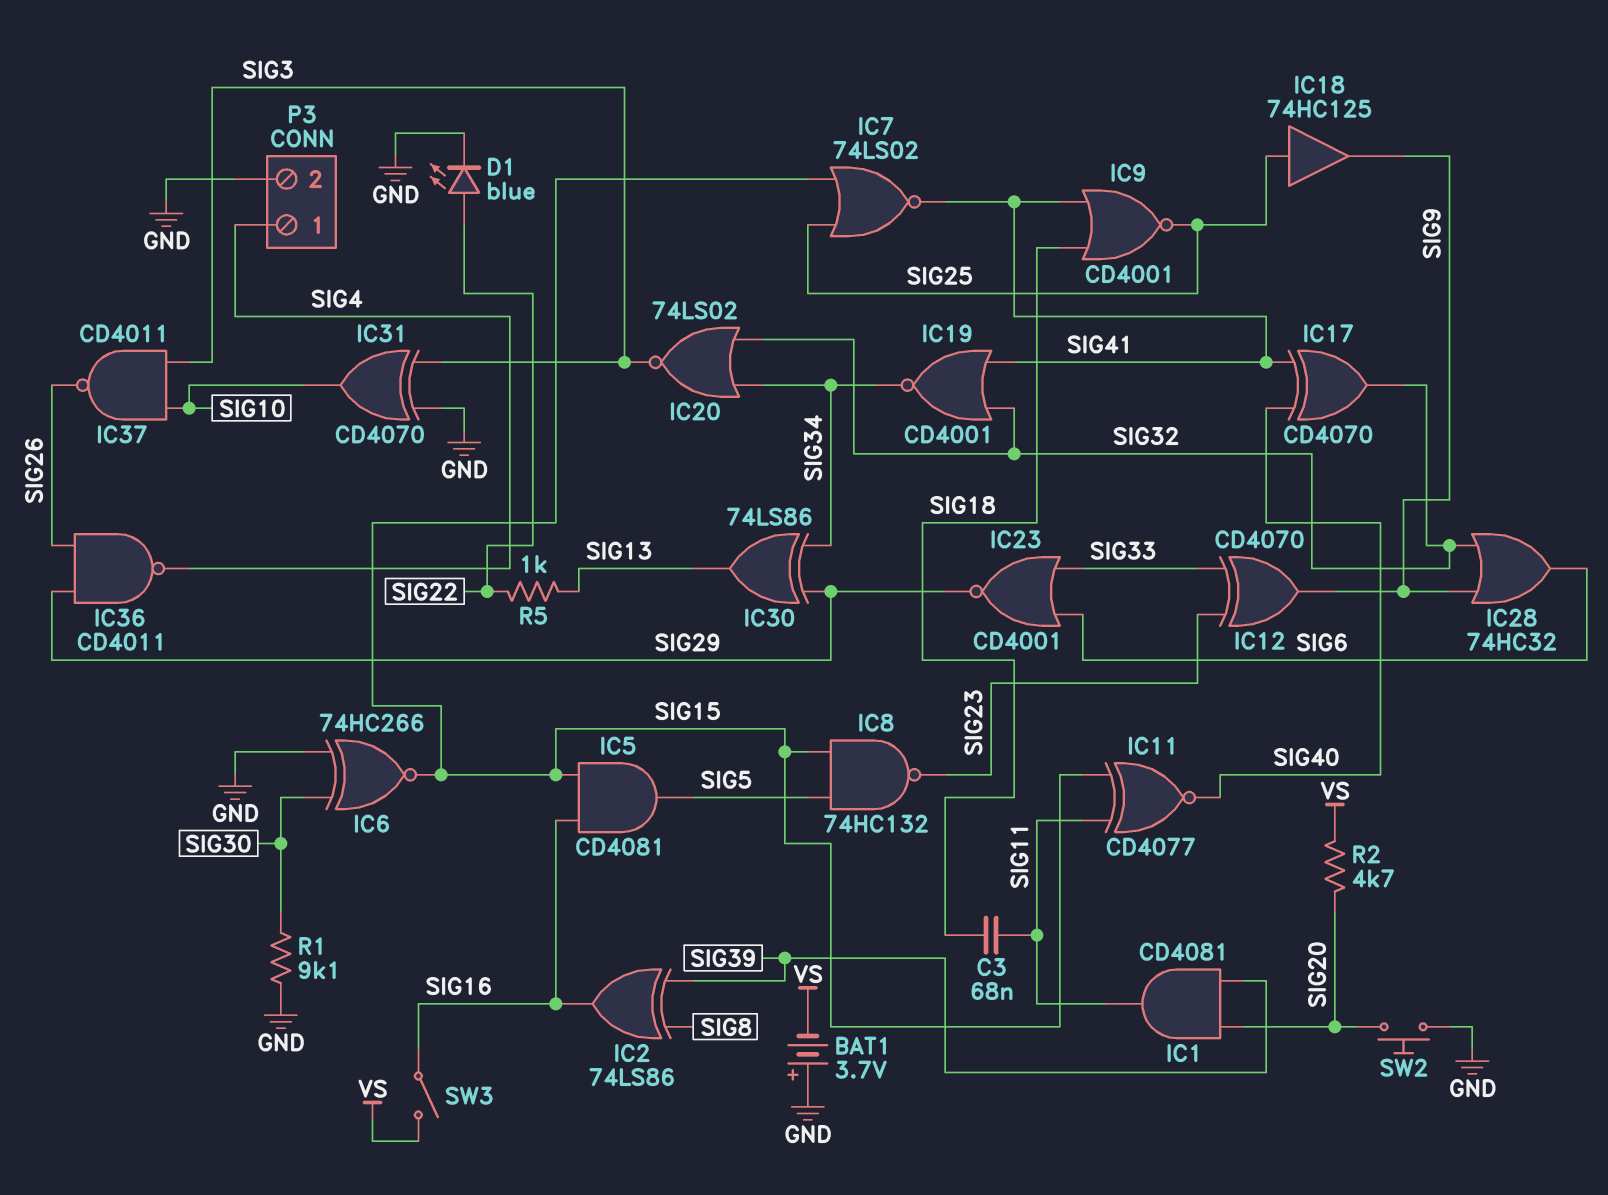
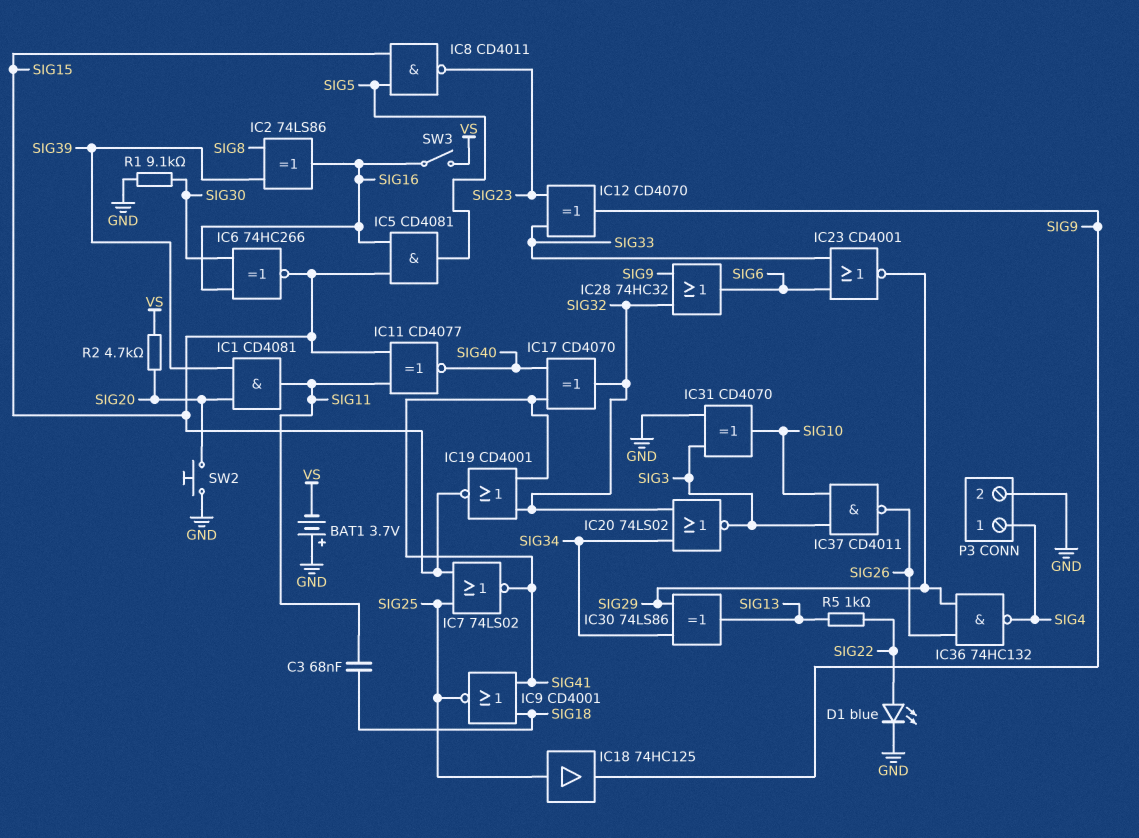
IC6: XNOR 74HC266 (in GND, in SIG30, out SIG15) -> XNOR 74HC266 (in SIG16, in SIG30, out SIG15)
IC8: NAND 74HC132 (in SIG5, in SIG15, out SIG23) -> NAND CD4011 (in SIG5, in SIG15, out SIG23)
IC19: NOR CD4001 (in SIG32, in SIG41, out SIG34) -> NOR CD4001 (in SIG32, in SIG41, out SIG15)
IC36: NAND CD4011 (in SIG26, in SIG29, out SIG4) -> NAND 74HC132 (in SIG26, in SIG29, out SIG4)

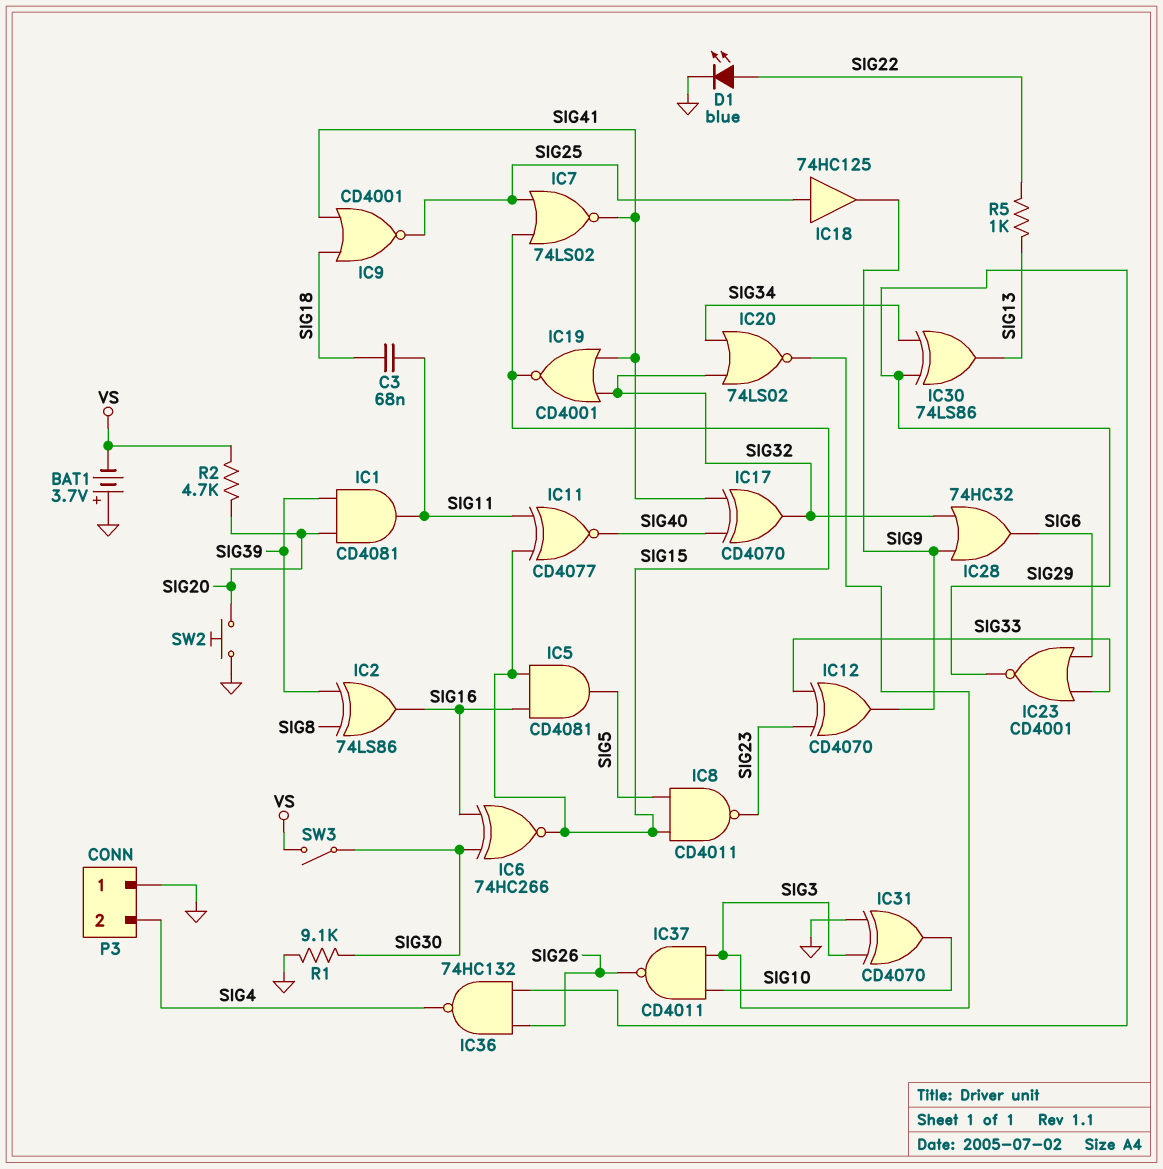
P3 pin 1: SIG4 -> GND
P3 pin 2: GND -> SIG4
SW3: switch (SIG16, VS) -> switch (SIG30, VS)

